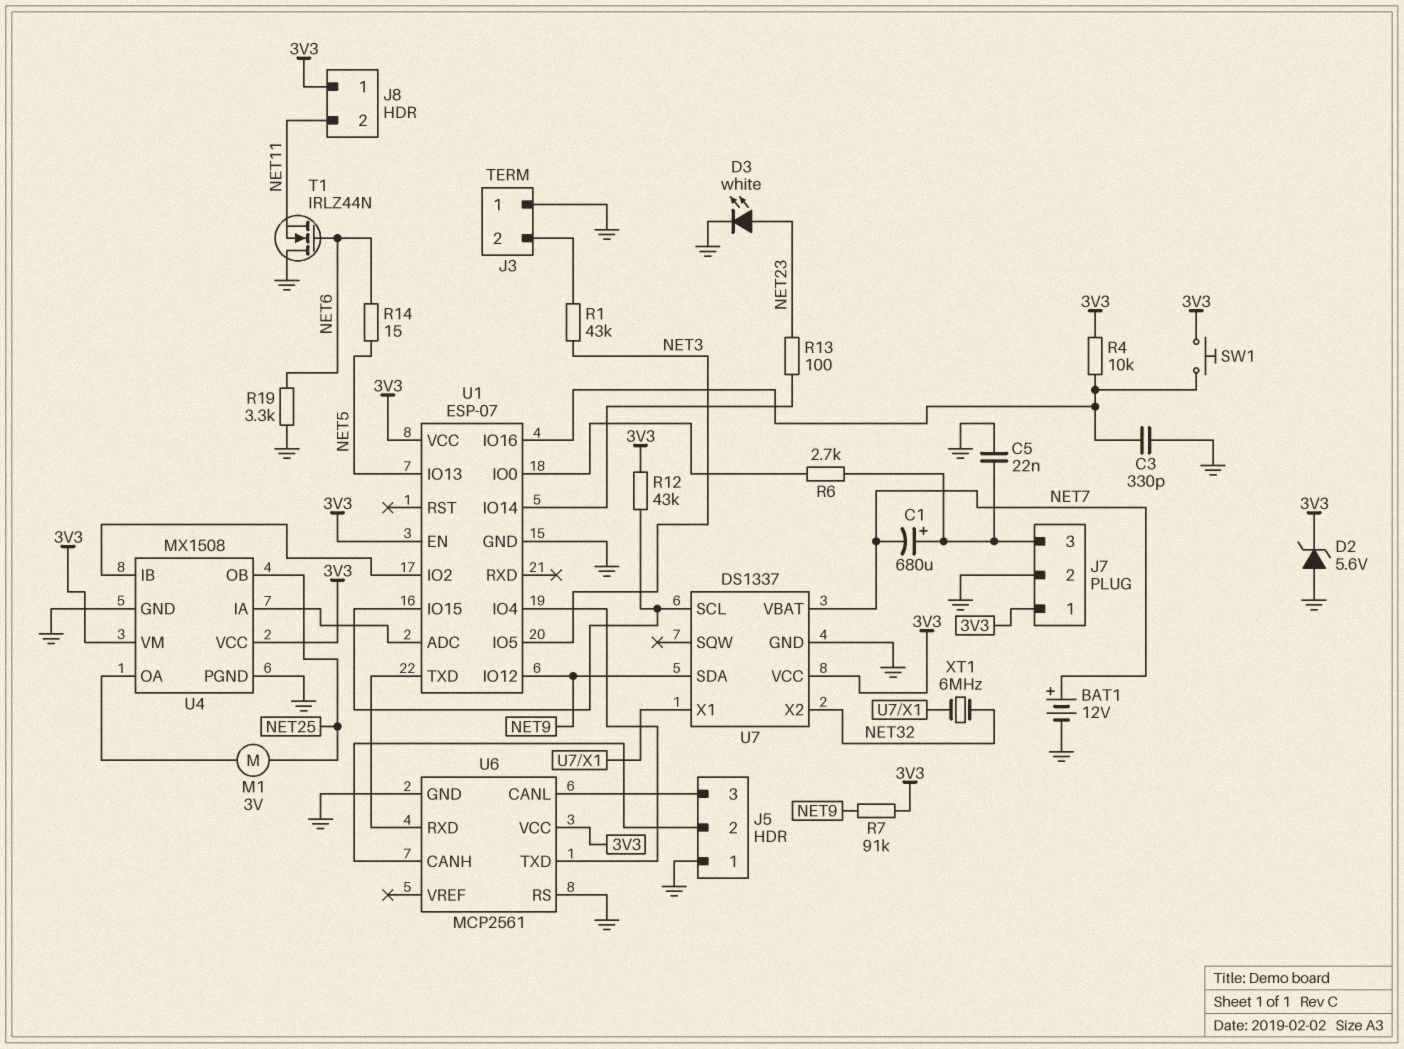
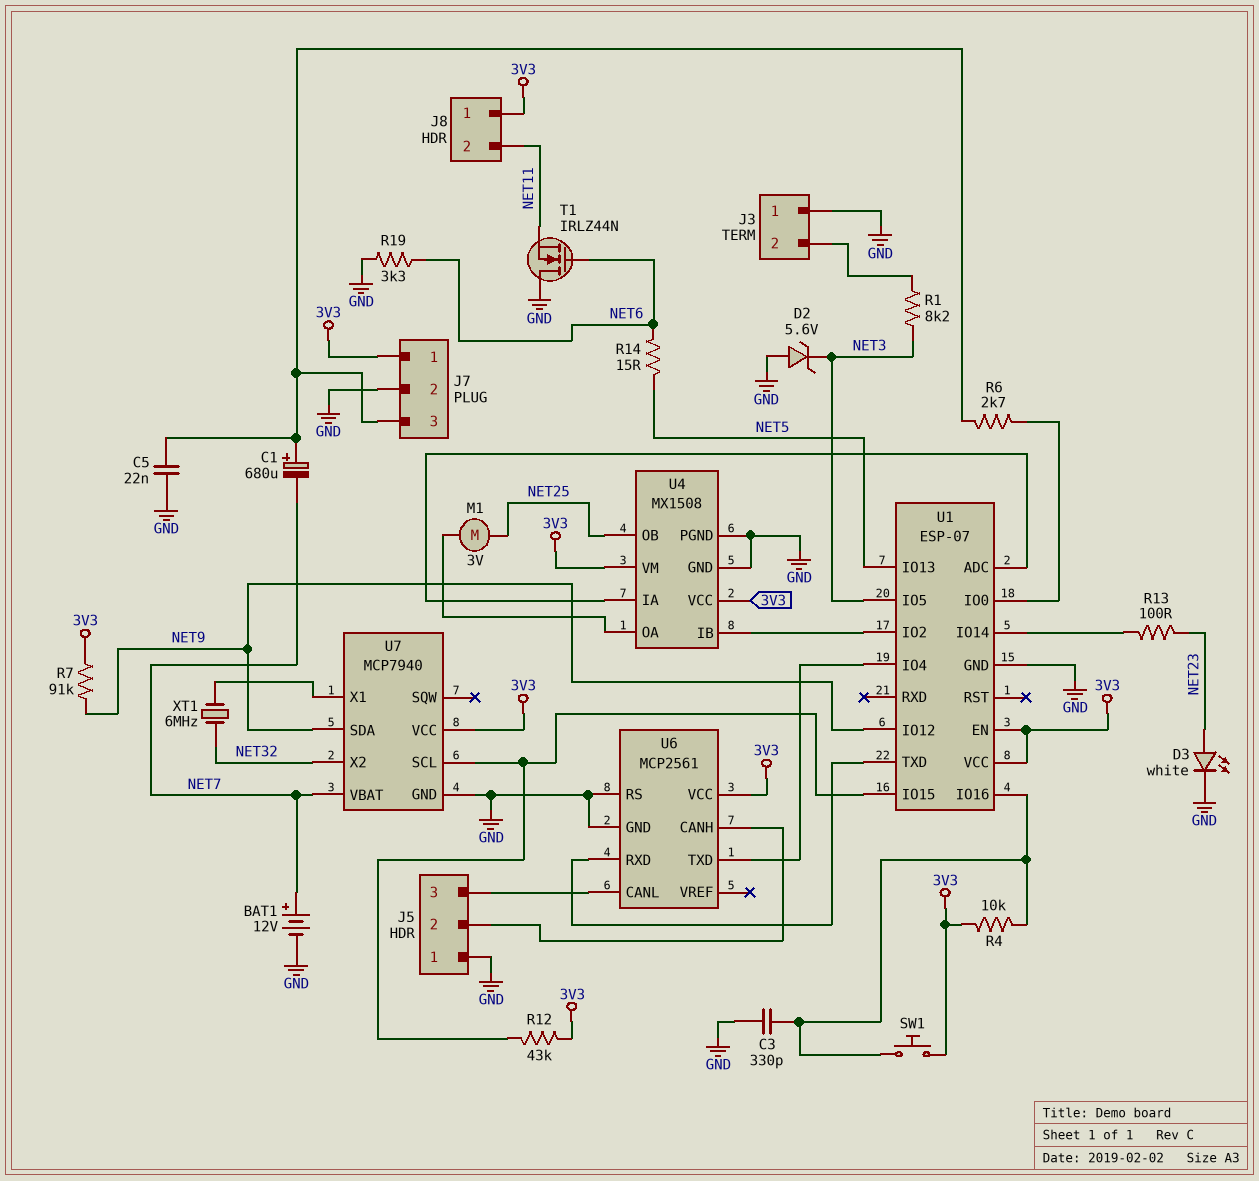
D2: zener 5.6V (A GND, K 3V3) -> zener 5.6V (A GND, K NET3)
R1: 43k (J3/2, NET3) -> 8.2k (J3/2, NET3)
U7: DS1337 -> MCP7940

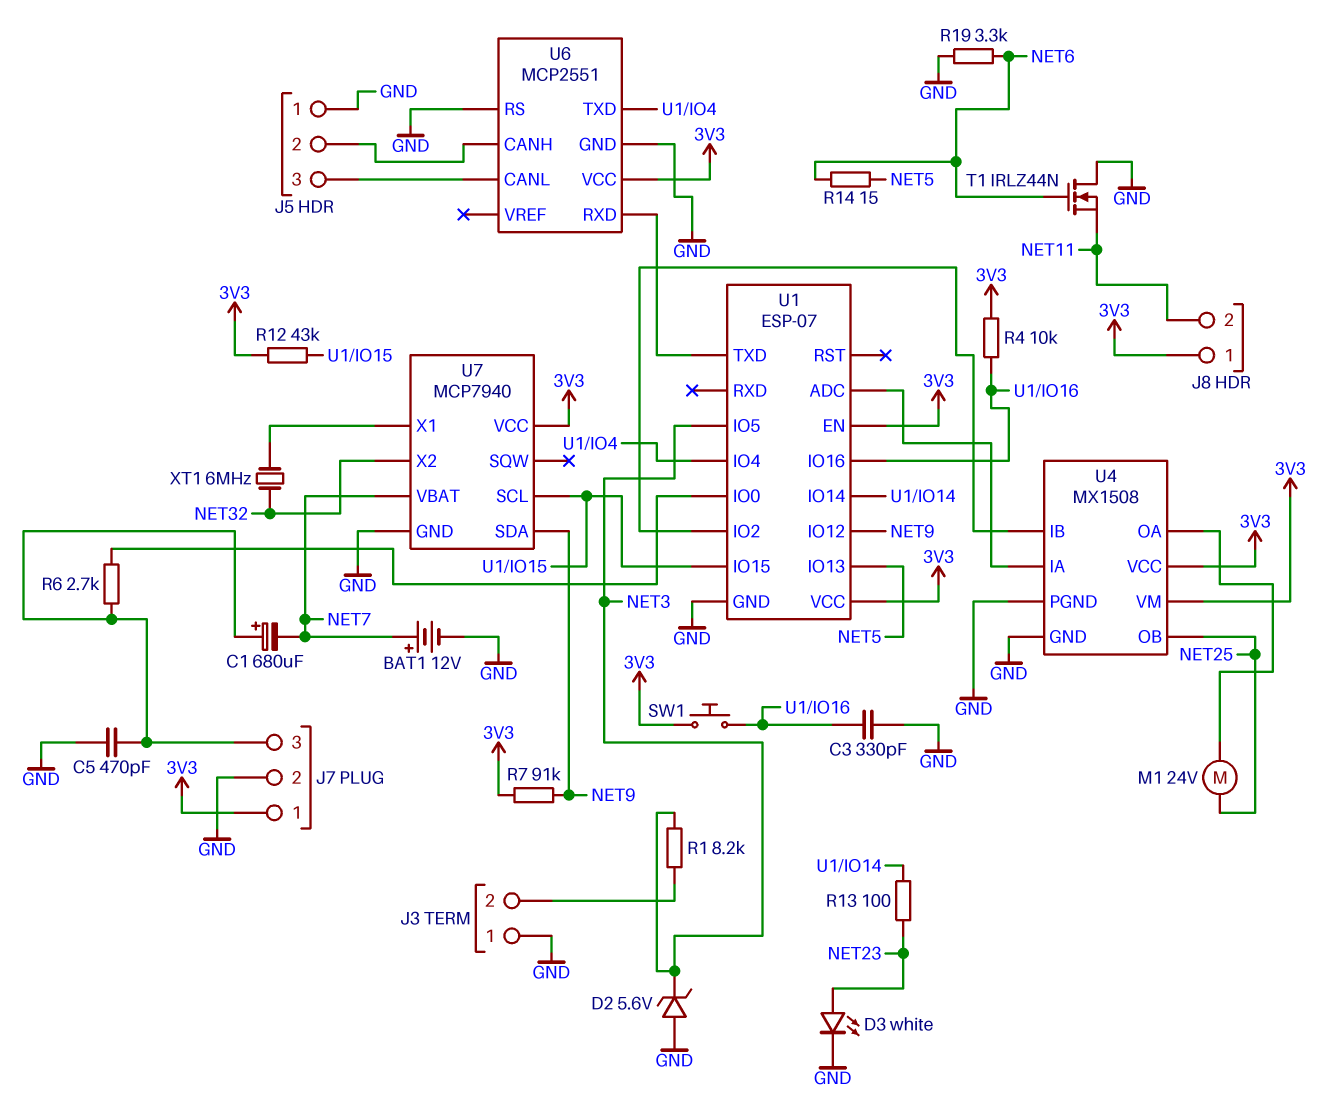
C5: 22nF (GND, J7/3) -> 470pF (GND, J7/3)
M1: motor 3V (NET25, U4/OA) -> motor 24V (NET25, U4/OA)
U6: MCP2561 -> MCP2551

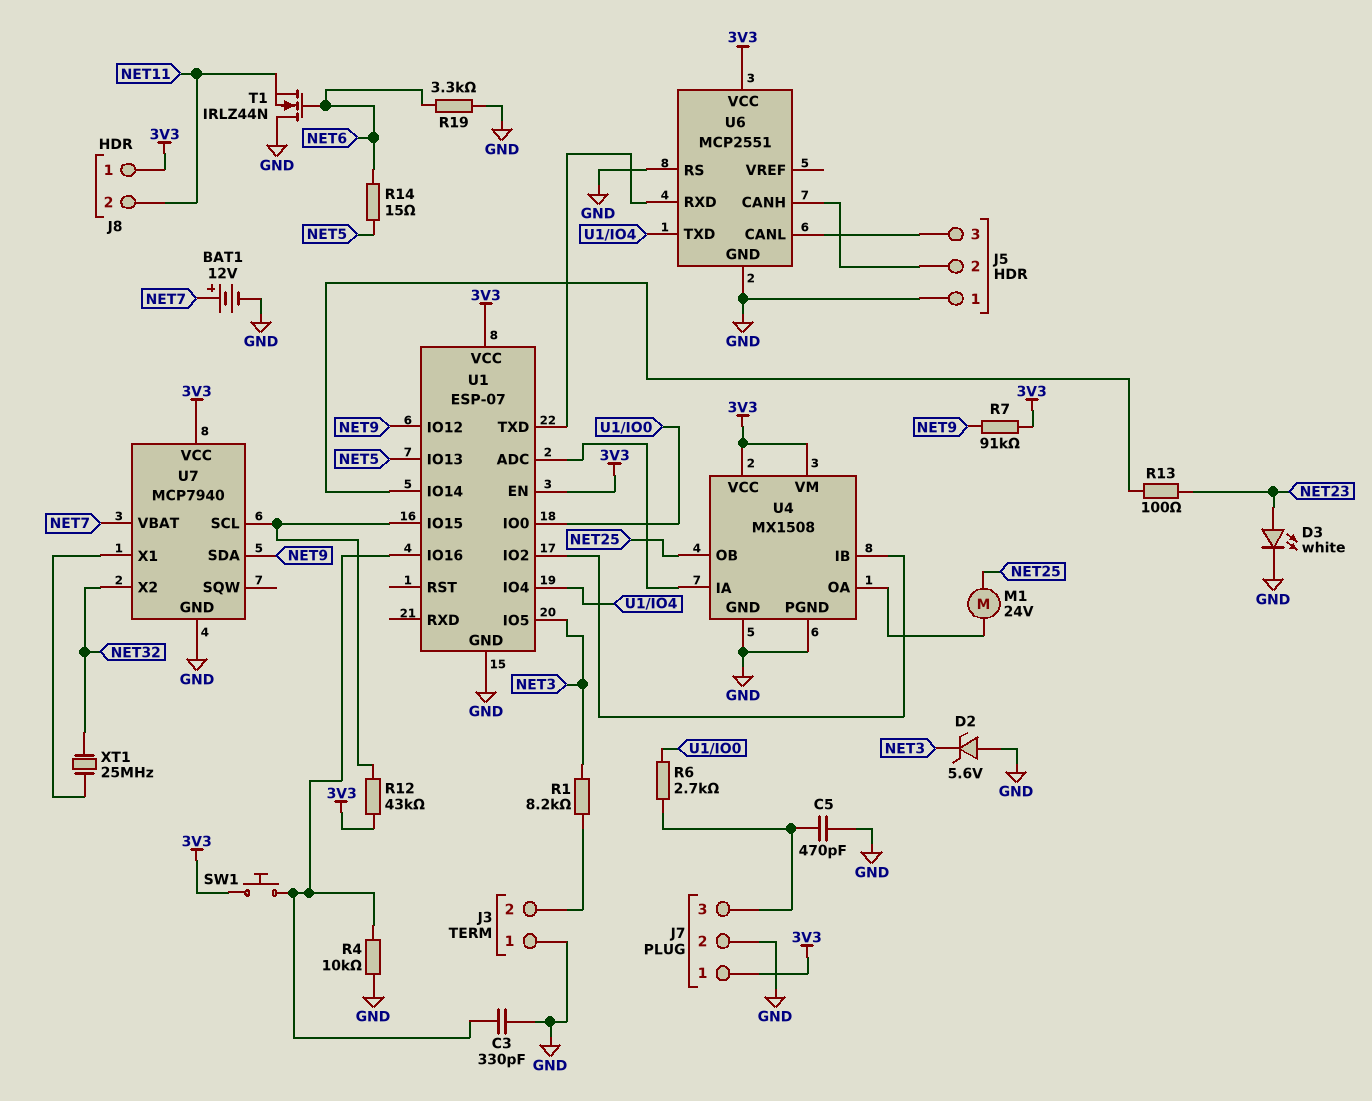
C1: 680uF (plus J7/3, minus NET7) -> none
R4: 10k (3V3, U1/IO16) -> 10k (GND, U1/IO16)
XT1: 6MHz (NET32, U7/X1) -> 25MHz (NET32, U7/X1)

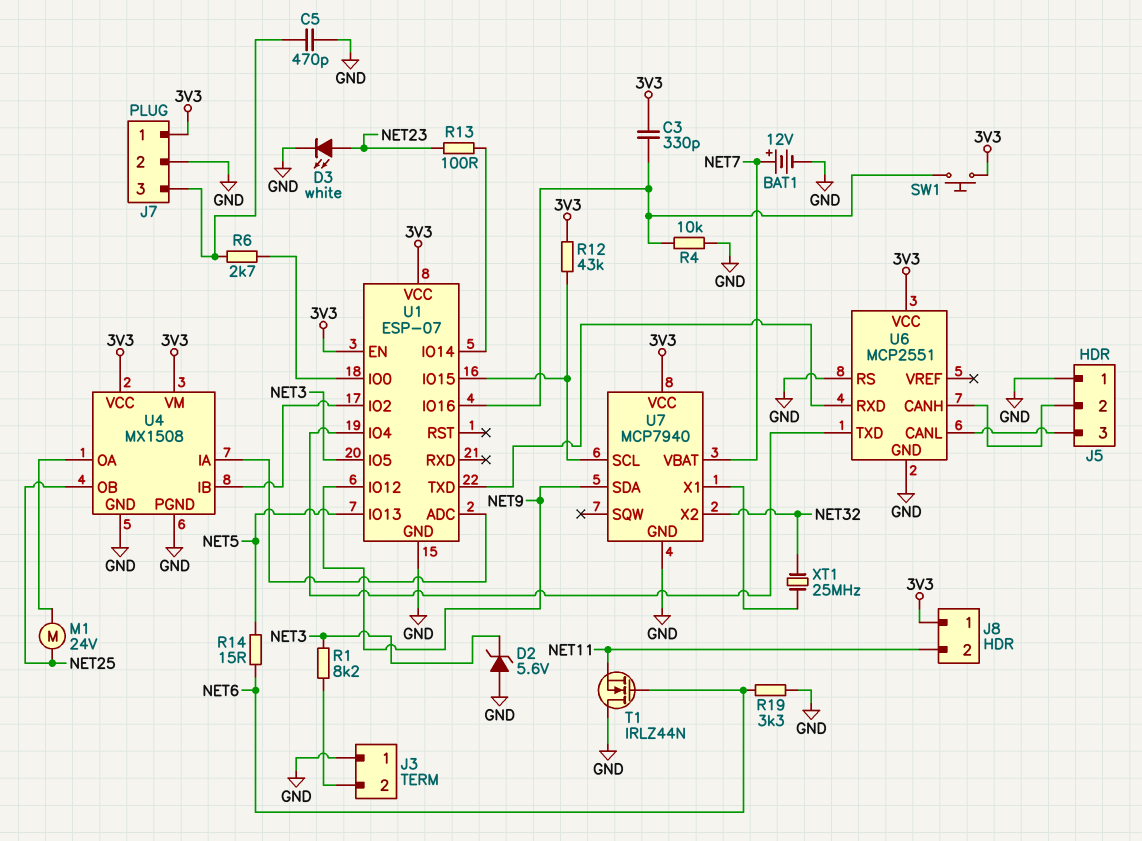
C3: 330pF (GND, U1/IO16) -> 330pF (3V3, U1/IO16)
R7: 91k (3V3, NET9) -> none

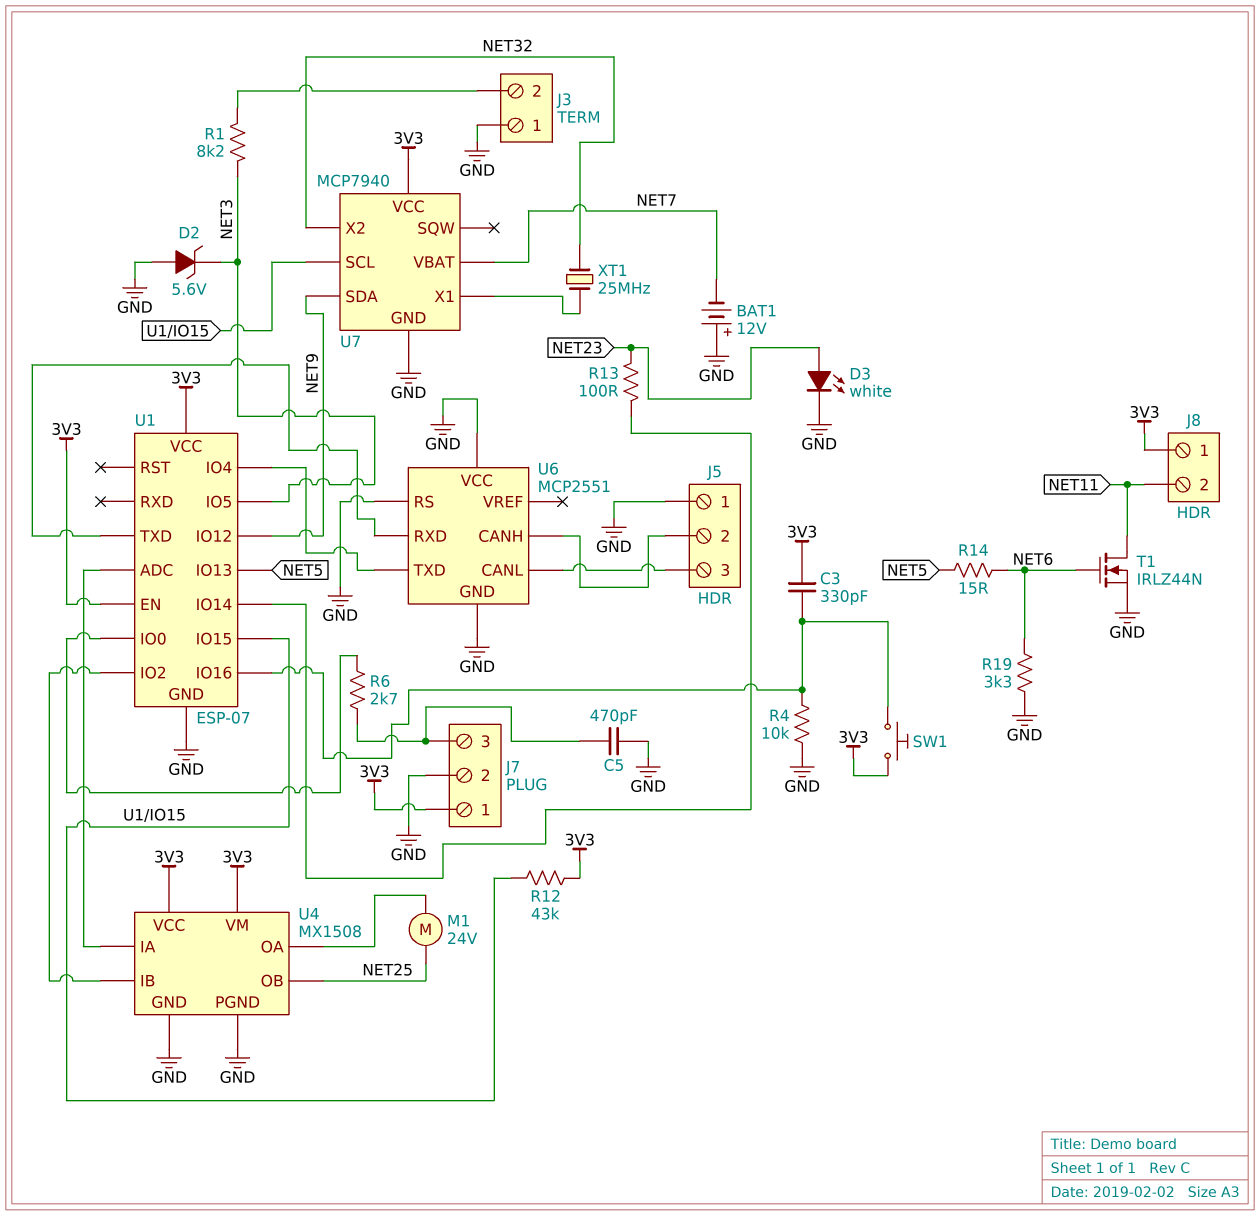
BAT1: 12V (plus NET7, minus GND) -> 12V (plus GND, minus NET7)
T1: NMOS IRLZ44N (G NET6, D GND, S NET11) -> NMOS IRLZ44N (G NET6, D NET11, S GND)
U6 pin VCC: 3V3 -> GND

